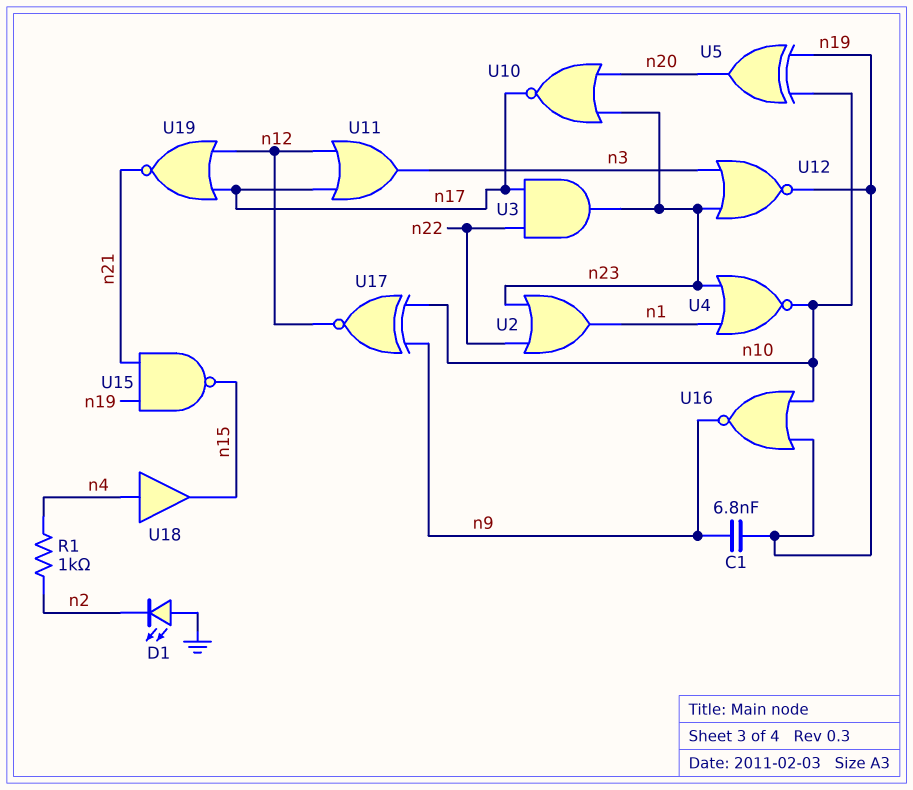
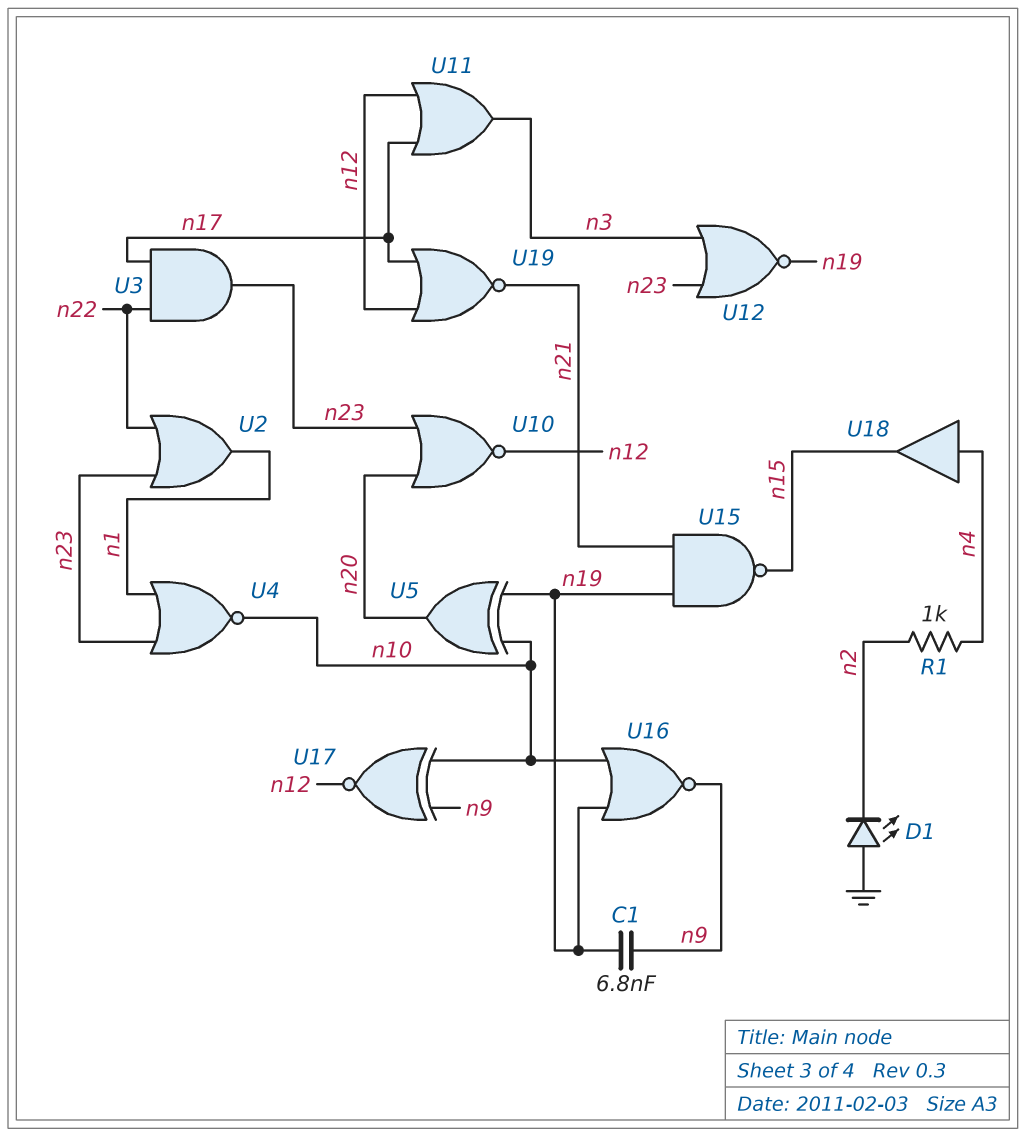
U10: NOR (in n20, in n23, out n17) -> NOR (in n20, in n23, out n12)

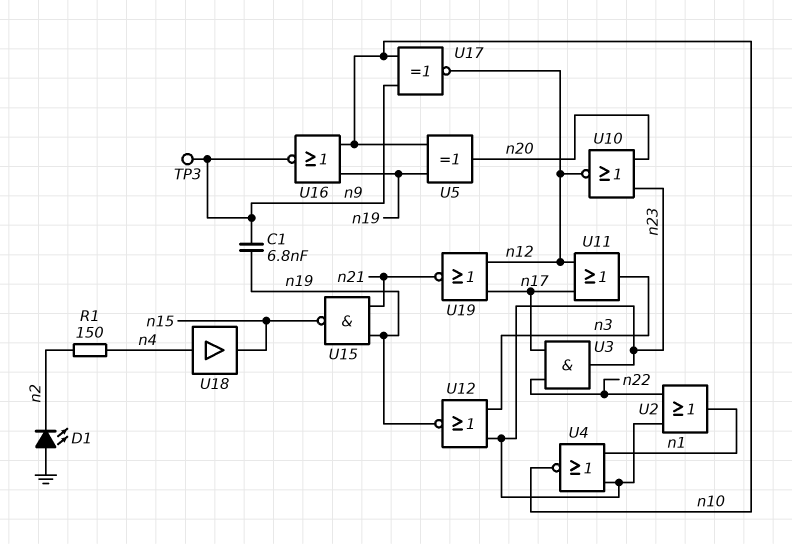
R1: 1k (n2, n4) -> 150 (n2, n4)
TP3: none -> test point (n9)

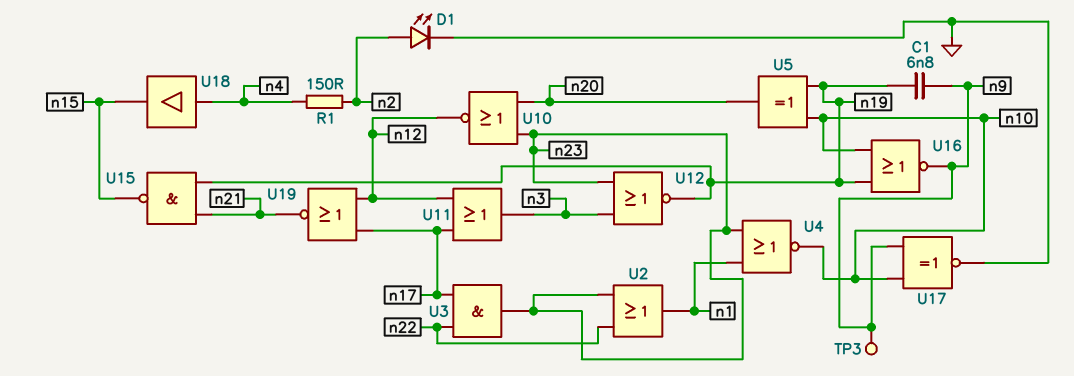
D1: LED (A GND, K n2) -> LED (A n2, K GND)
U17: XNOR (in n9, in n10, out n12) -> XNOR (in n9, in n10, out GND)

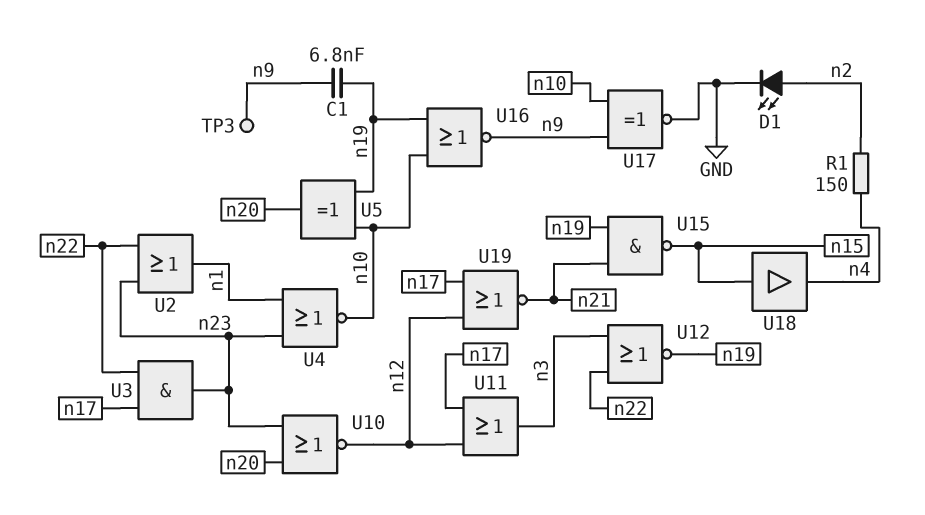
U12: NOR (in n3, in n23, out n19) -> NOR (in n3, in n22, out n19)
U18: buffer (in n4, out n15) -> buffer (in n15, out n4)

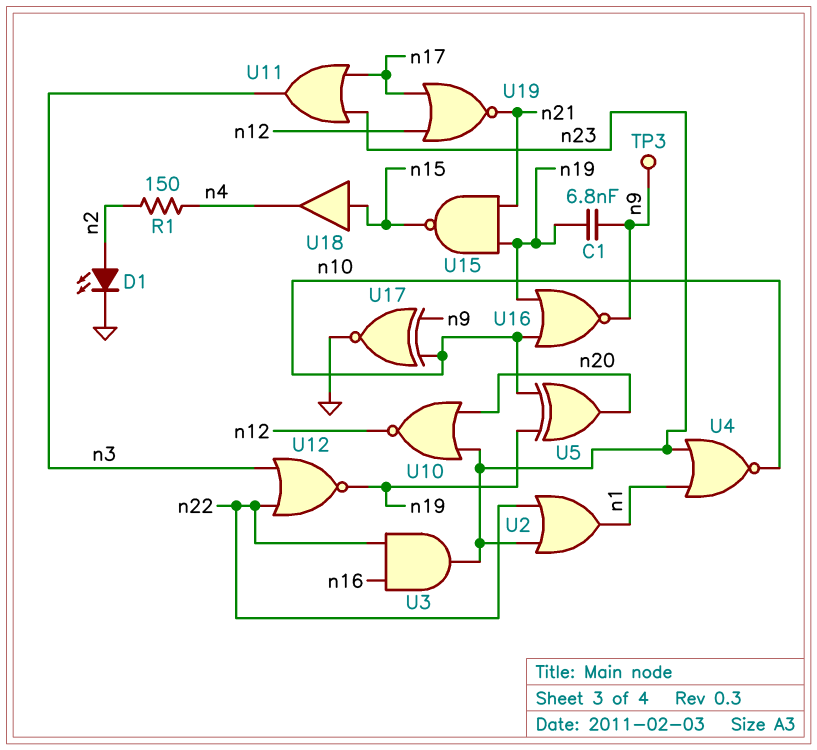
U3: AND (in n17, in n22, out n23) -> AND (in n16, in n22, out n23)
U11: OR (in n12, in n17, out n3) -> OR (in n17, in n23, out n3)

